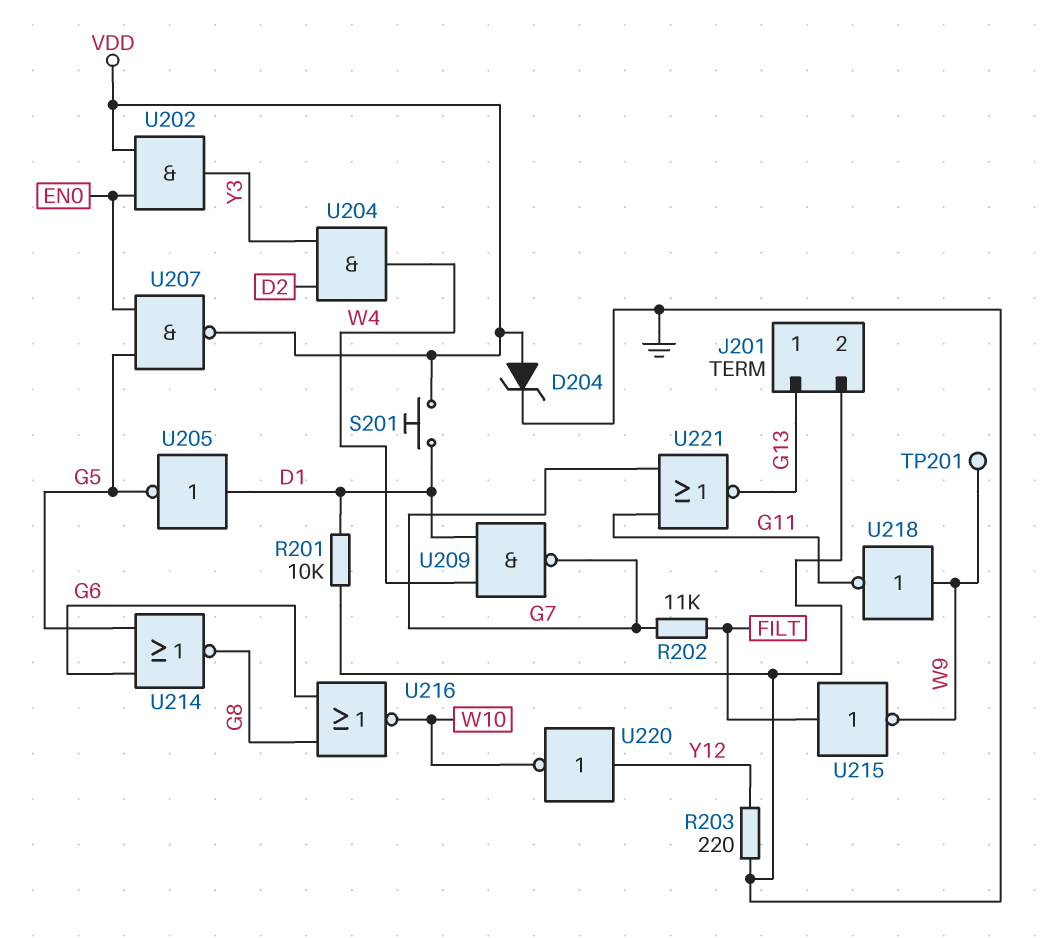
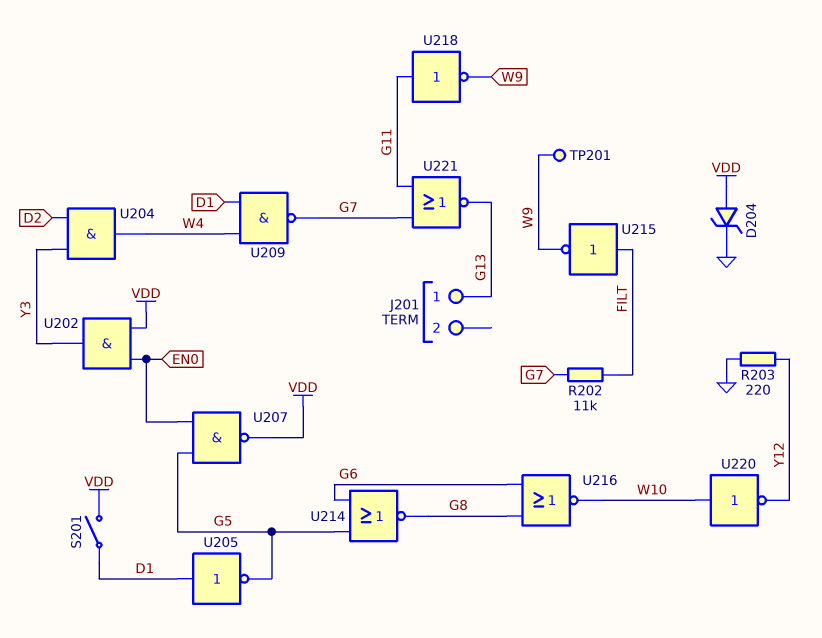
J201 pin 2: GND -> none
R201: 10k (D1, GND) -> none
S201: button (D1, VDD) -> switch (D1, VDD)
U218: NOT (in W9, out G11) -> NOT (in G11, out W9)
U220: NOT (in Y12, out W10) -> NOT (in W10, out Y12)

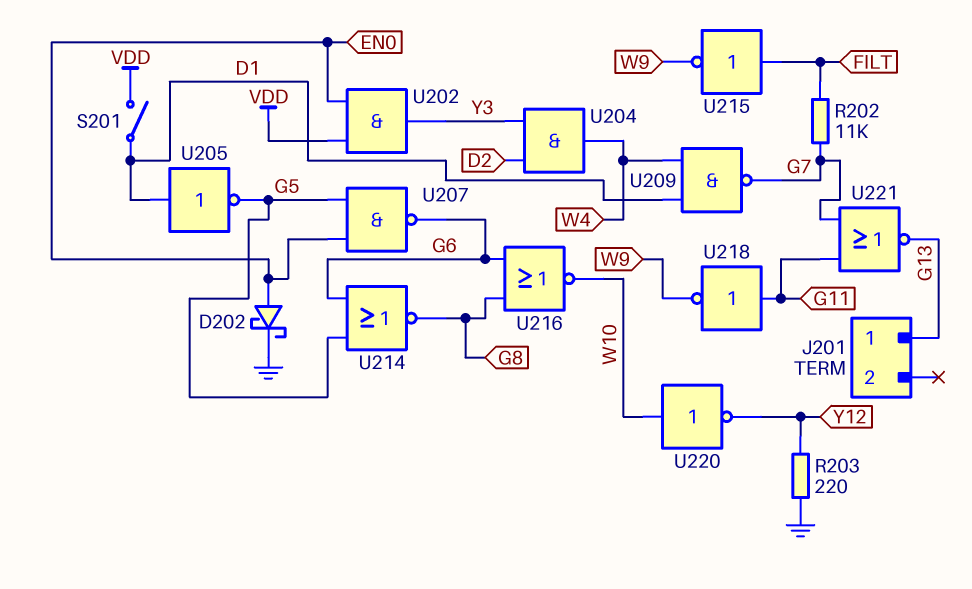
D202: none -> schottky (A EN0, K GND)
D204: zener (A VDD, K GND) -> none
TP201: test point (W9) -> none
U207: NAND (in EN0, in G5, out VDD) -> NAND (in EN0, in G5, out G6)

